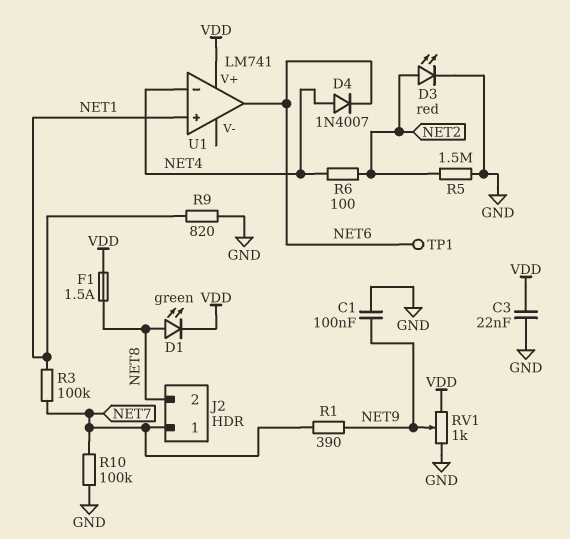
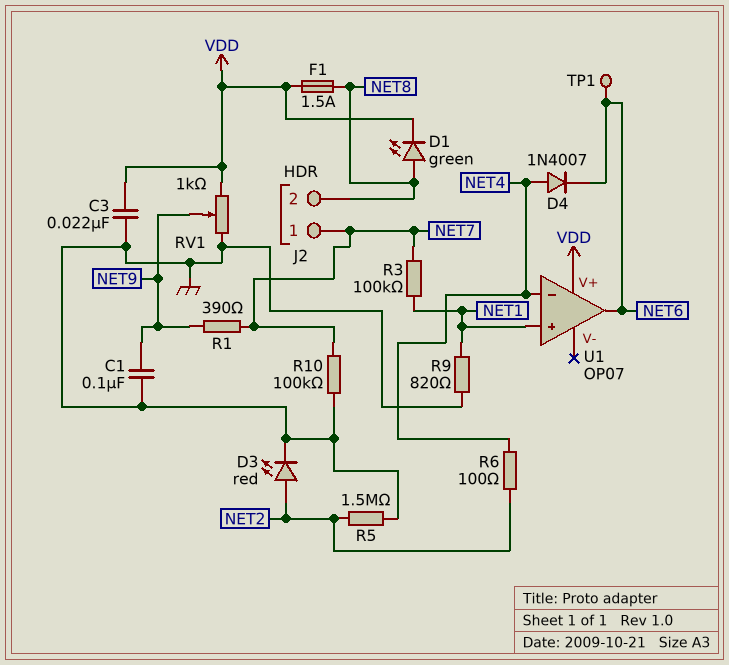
U1: LM741 -> OP07

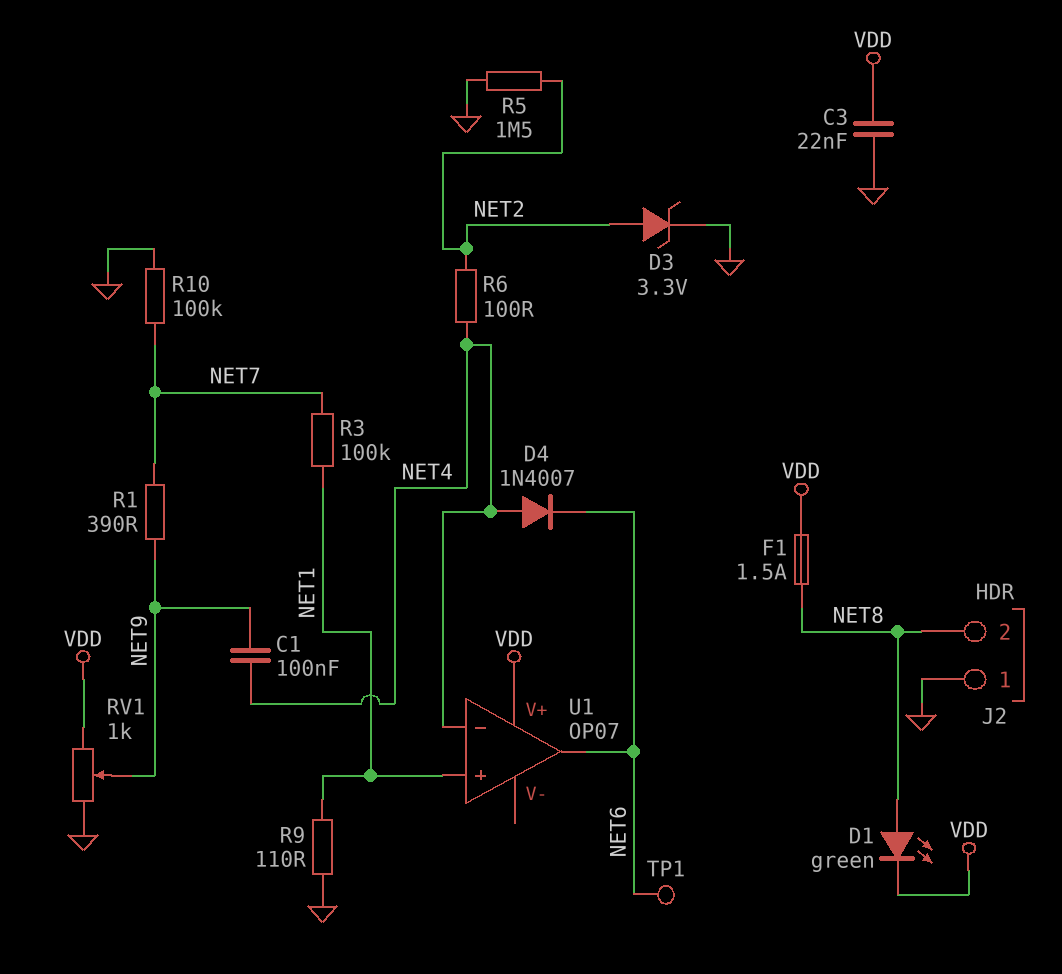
C1: 100nF (GND, NET9) -> 100nF (NET4, NET9)
D3: LED red (A NET2, K GND) -> zener 3.3V (A NET2, K GND)
J2 pin 1: NET7 -> GND
R9: 820 (GND, NET1) -> 110 (GND, NET1)

